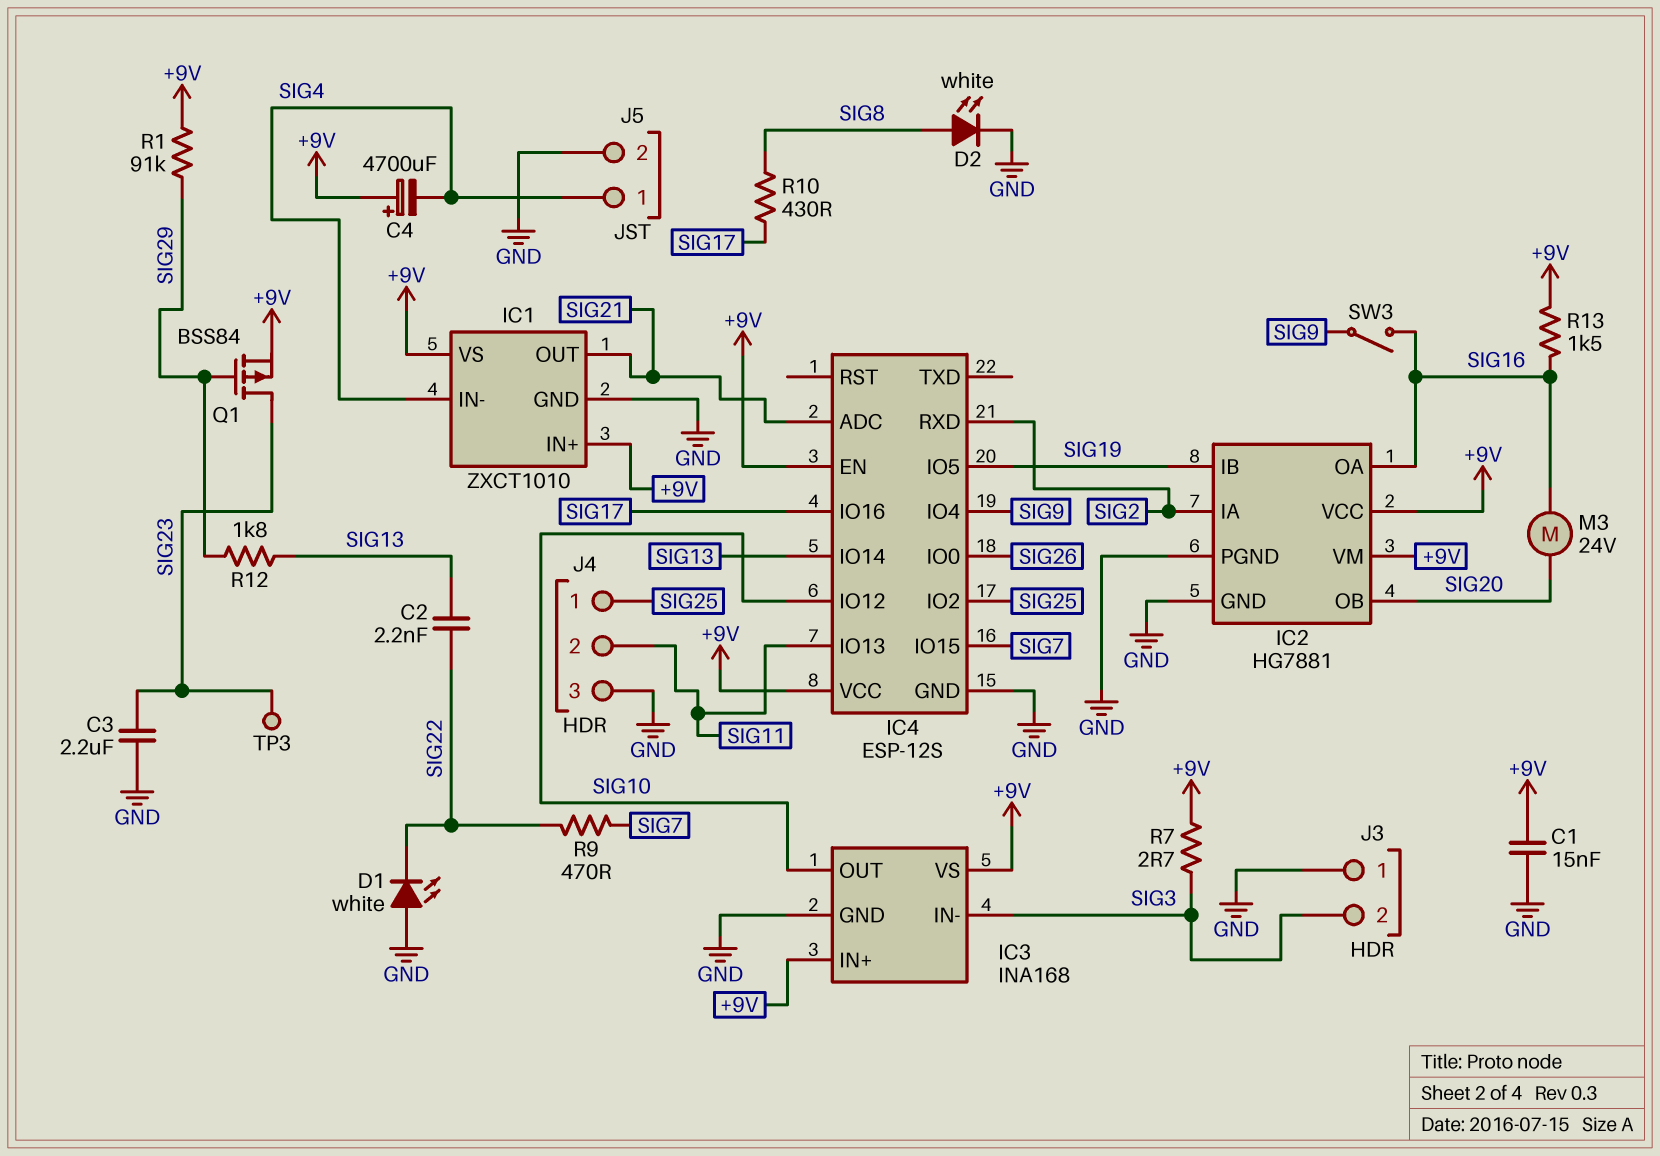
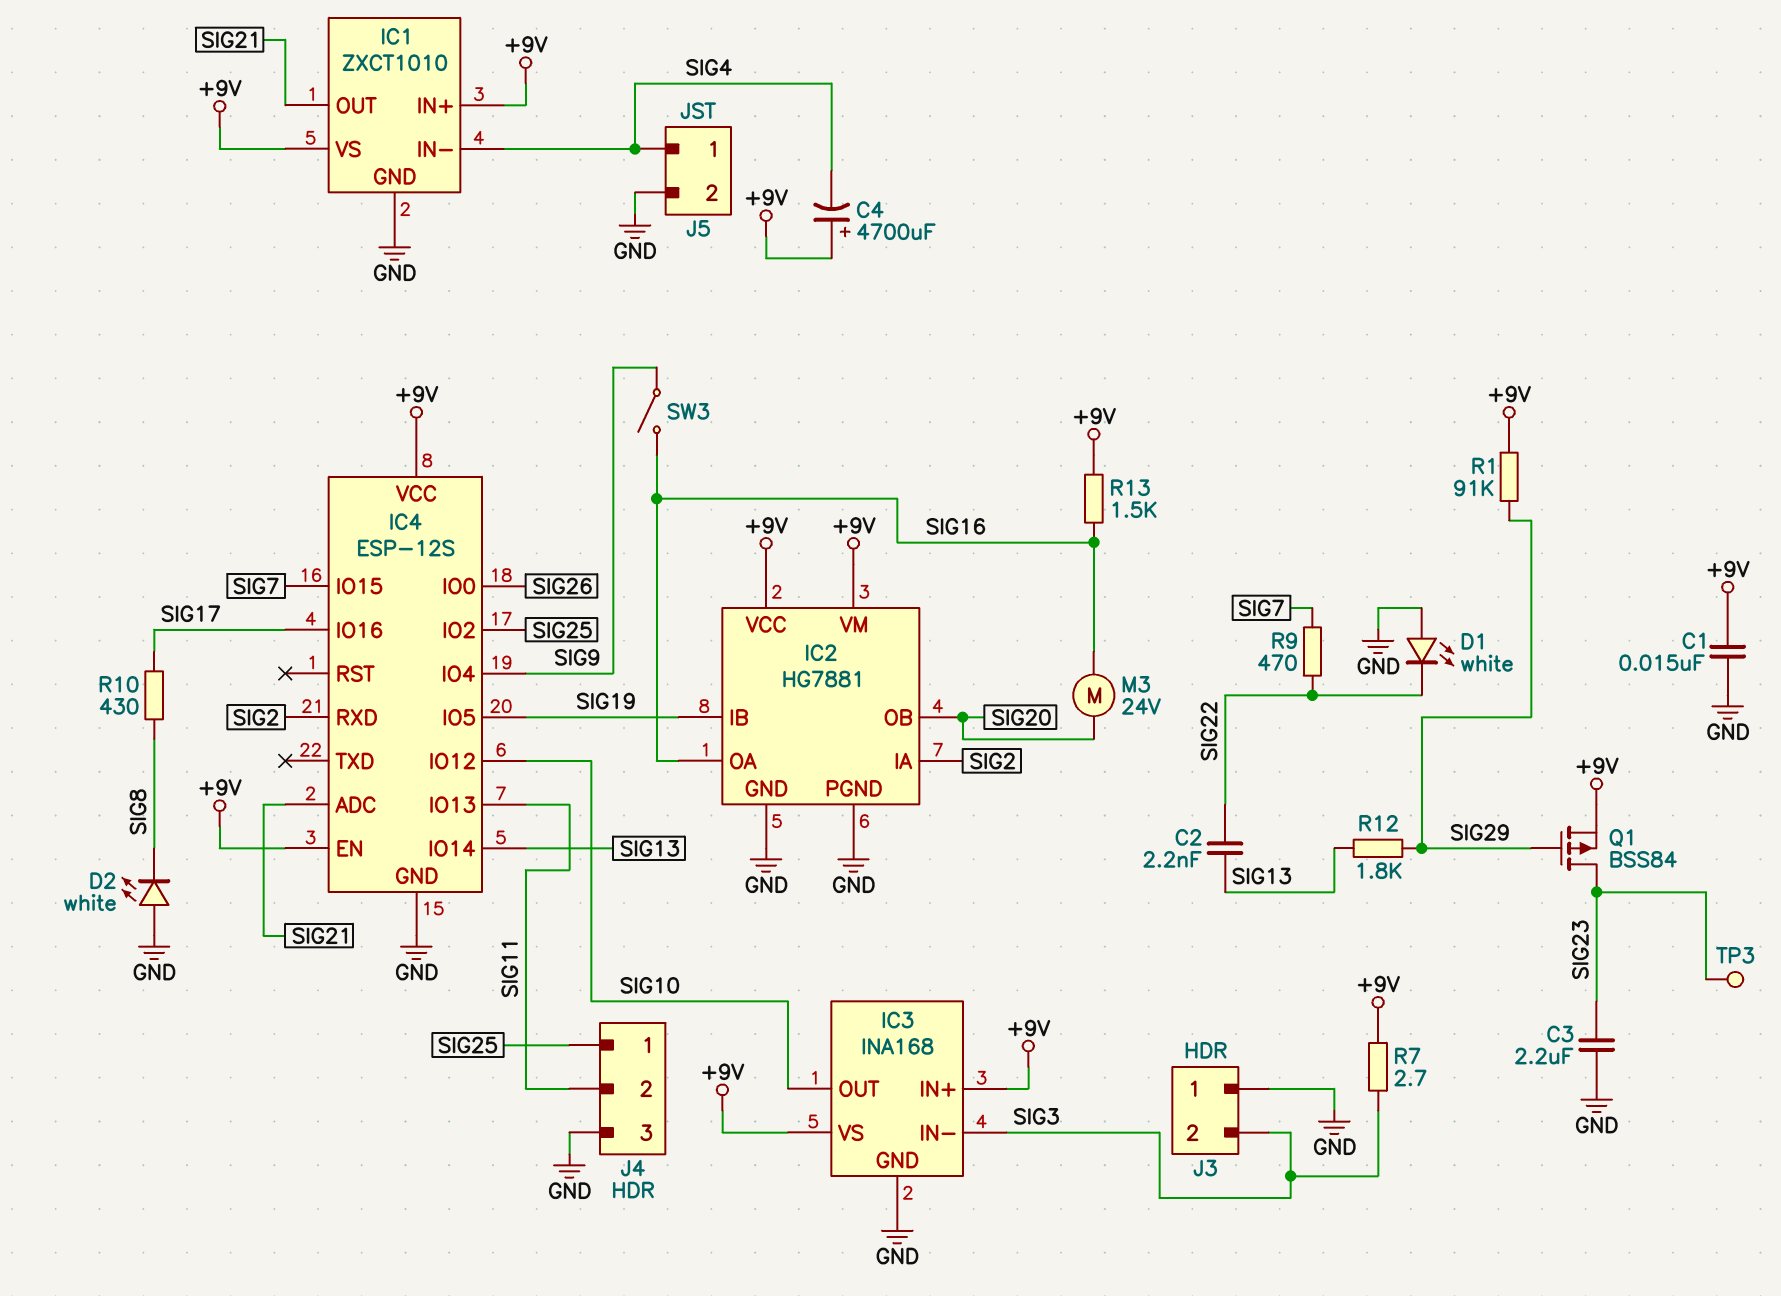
D2: LED white (A SIG8, K GND) -> LED white (A GND, K SIG8)

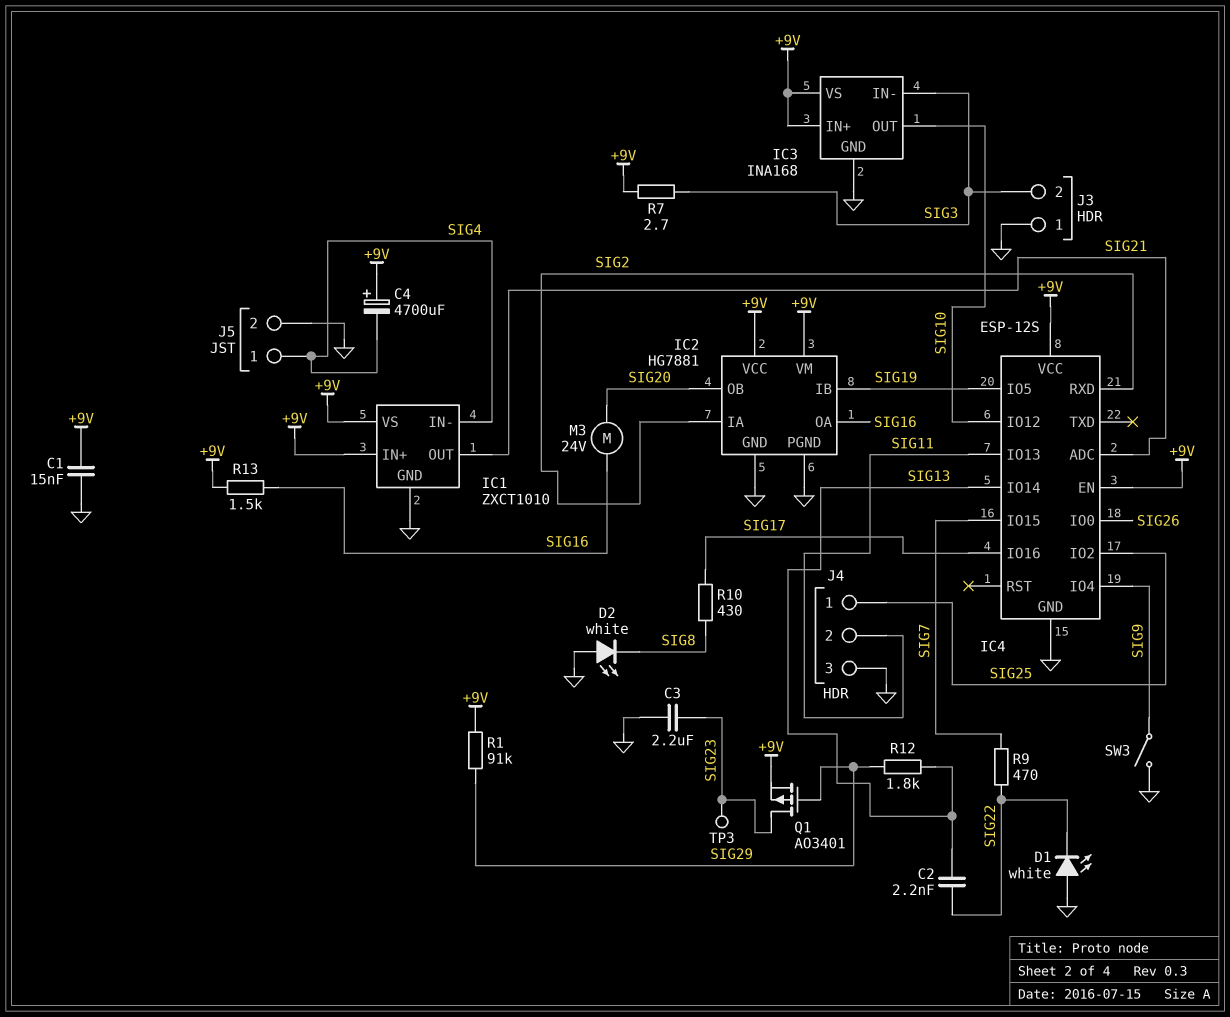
Q1: PMOS BSS84 (G SIG29, D SIG23, S +9V) -> PMOS AO3401 (G SIG29, D SIG23, S +9V)
SW3: switch (SIG9, SIG16) -> switch (GND, SIG9)

